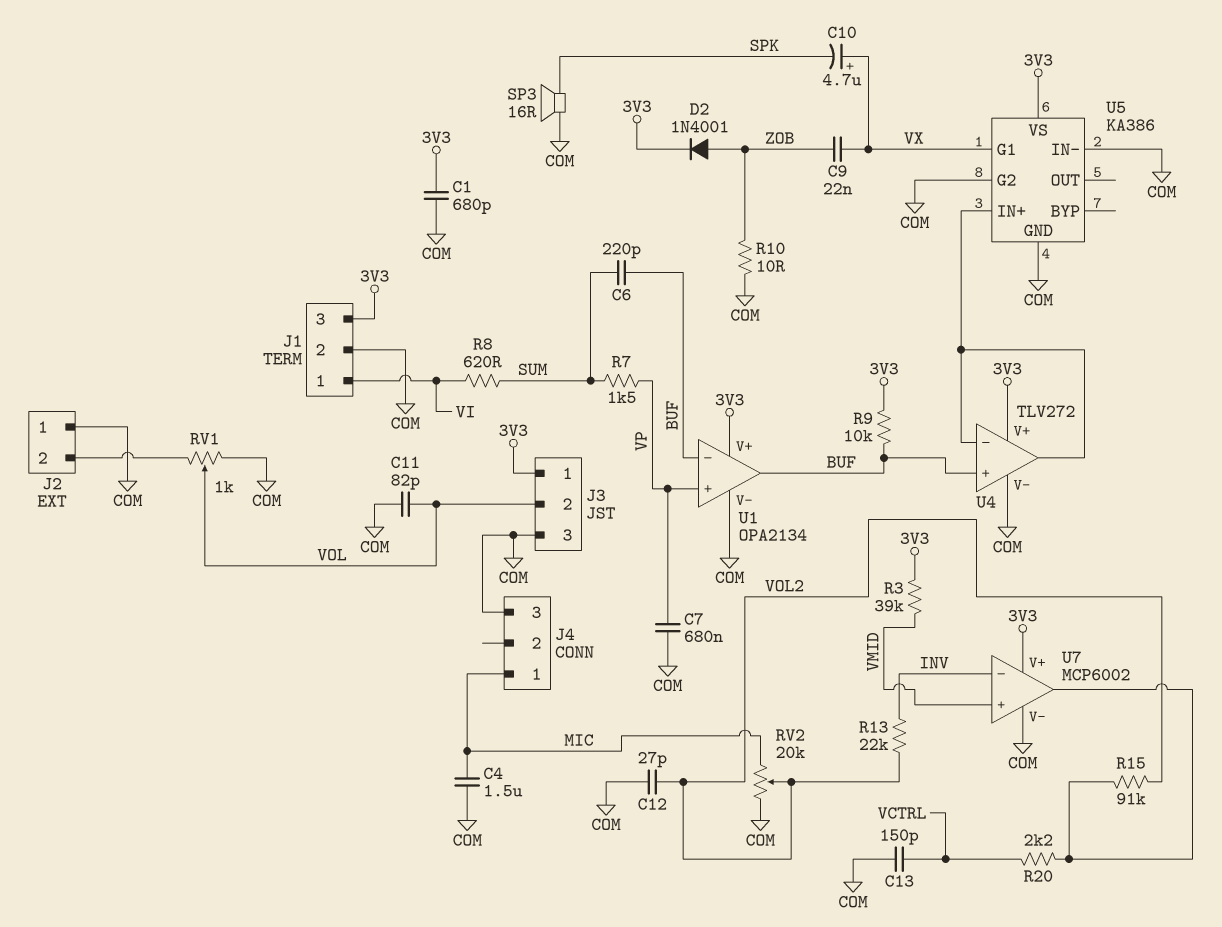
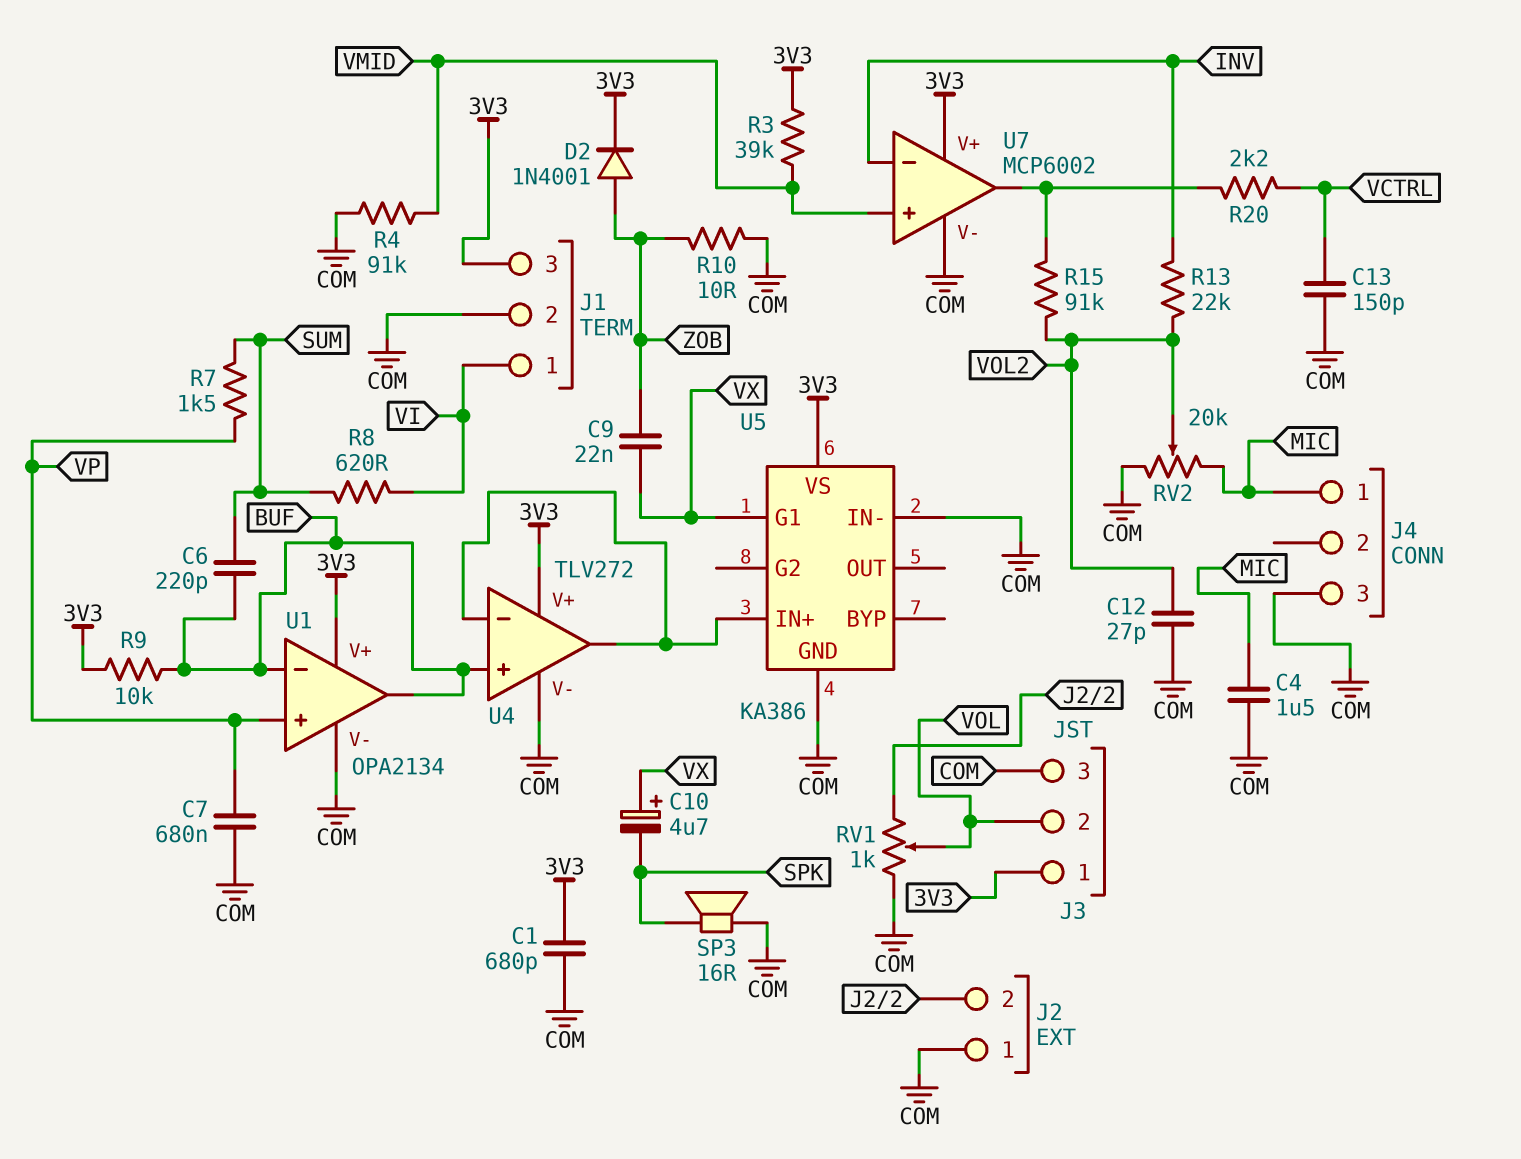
C11: 82pF (COM, VOL) -> none
R4: none -> 91k (COM, VMID)
U5 pin G2: COM -> none

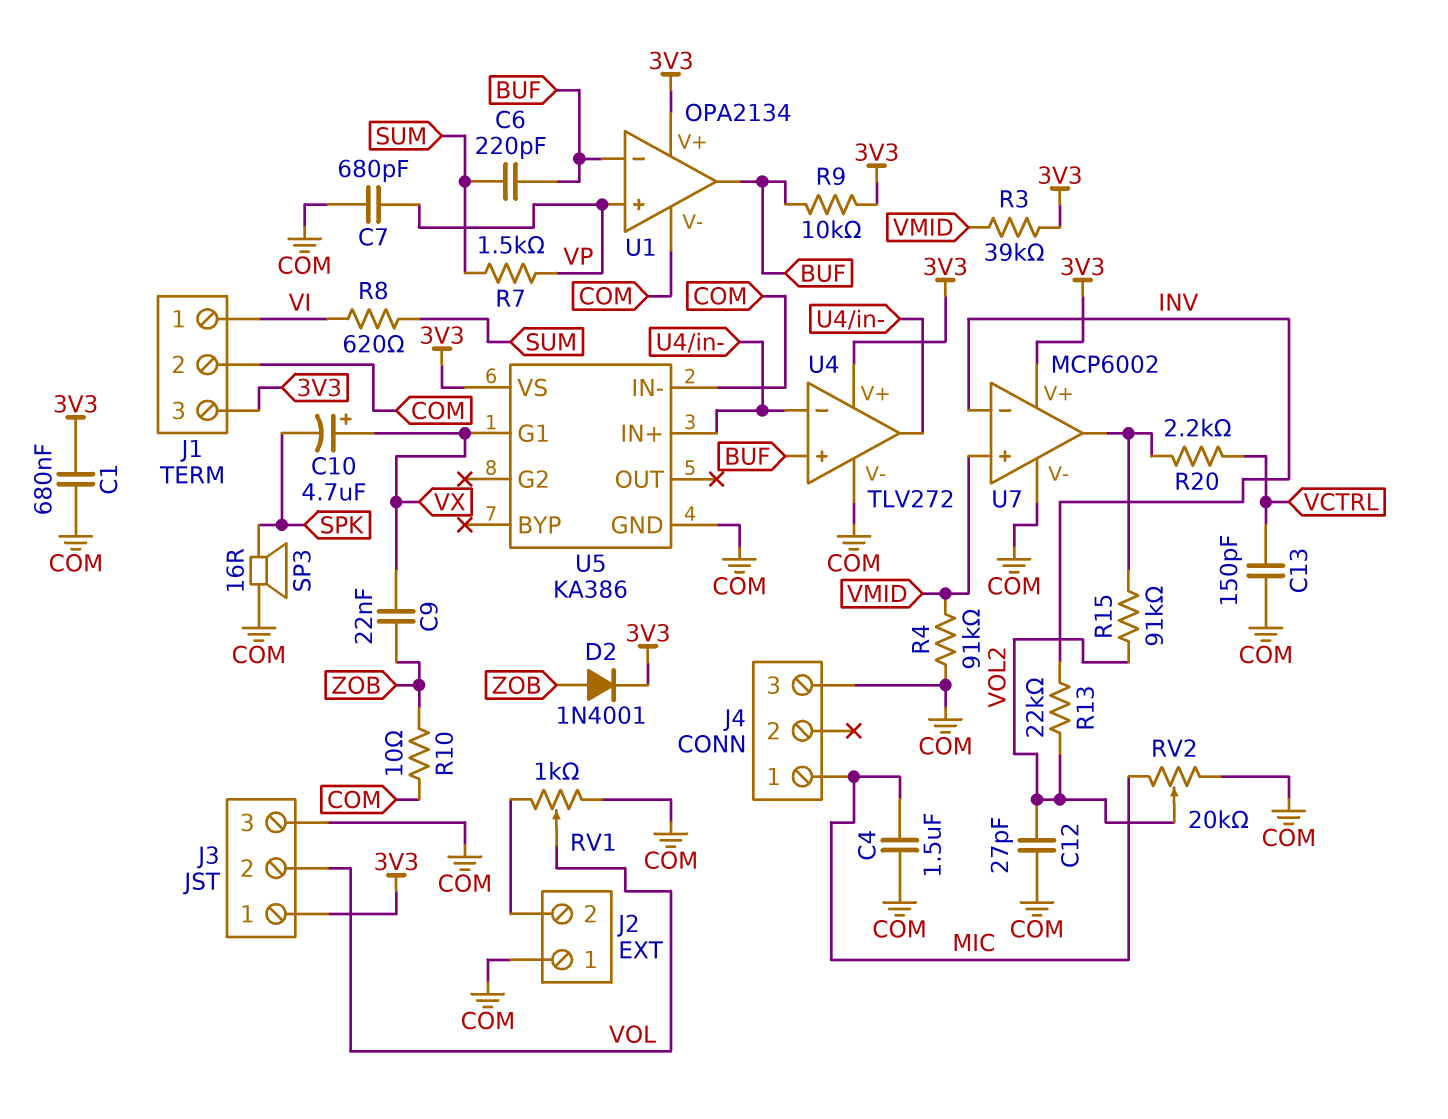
C1: 680pF (3V3, COM) -> 680nF (3V3, COM)
C7: 680nF (COM, VP) -> 680pF (COM, VP)

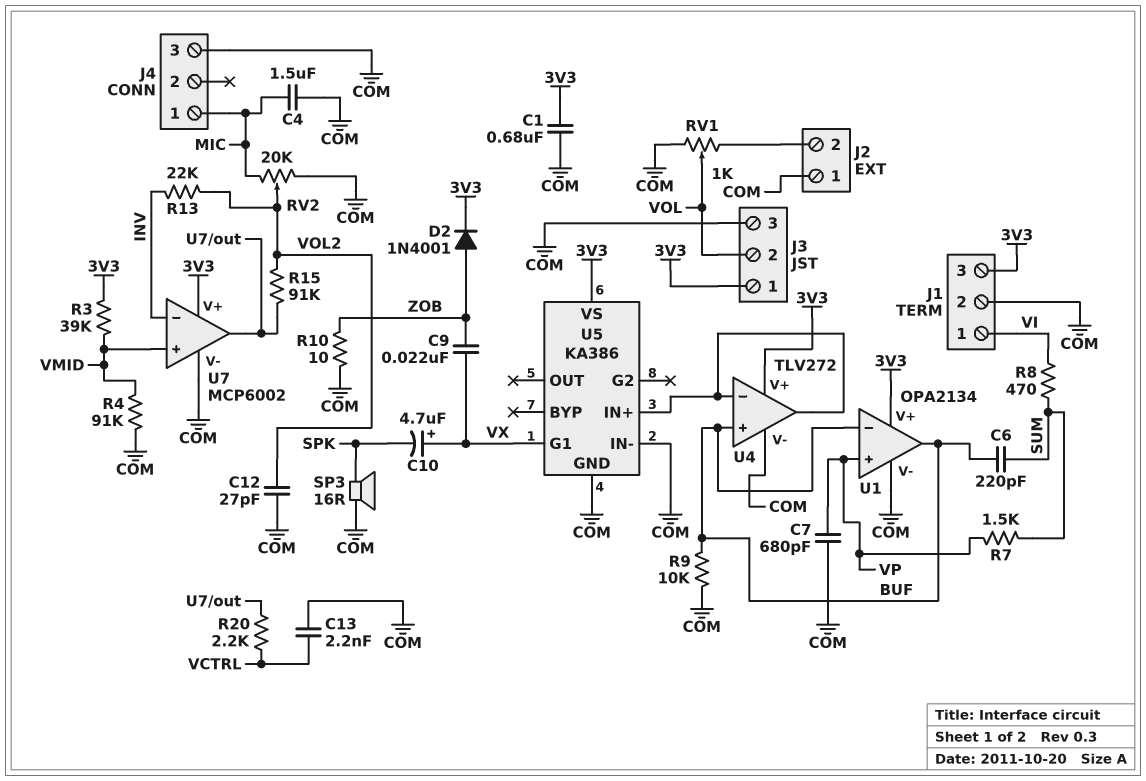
C13: 150pF (COM, VCTRL) -> 2.2nF (COM, VCTRL)
R8: 620 (SUM, VI) -> 470 (SUM, VI)
R9: 10k (3V3, BUF) -> 10k (BUF, COM)

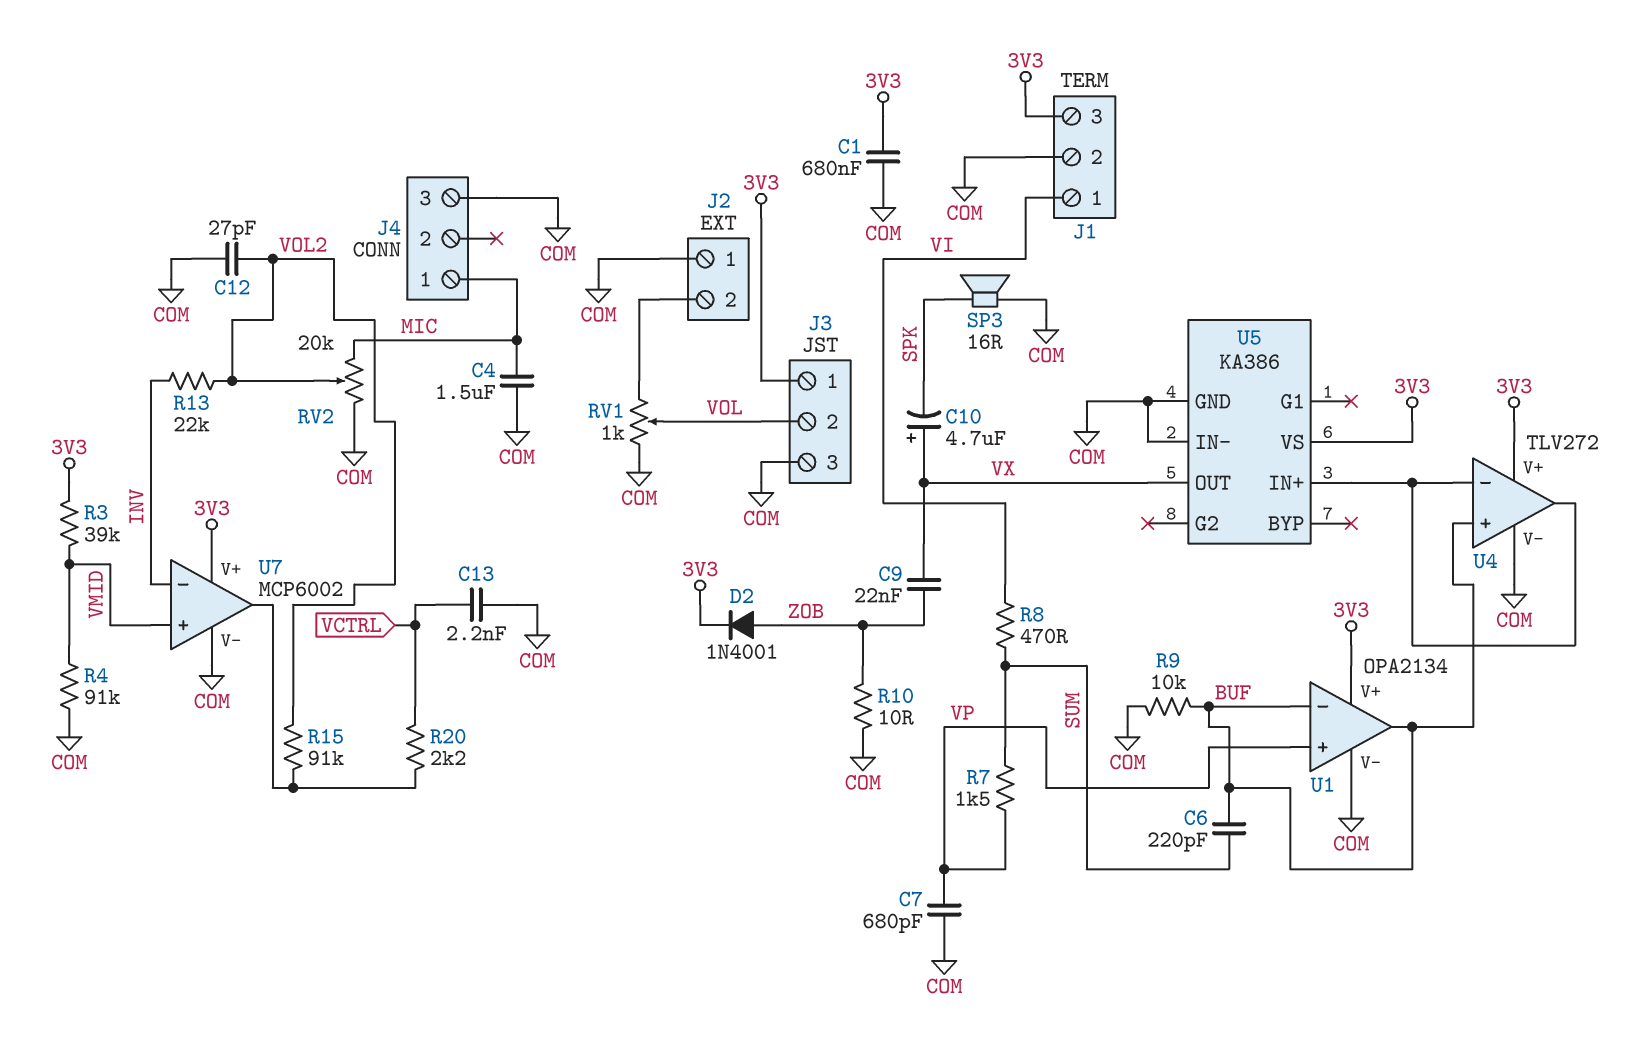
U5 pin G1: VX -> none
U5 pin OUT: none -> VX

